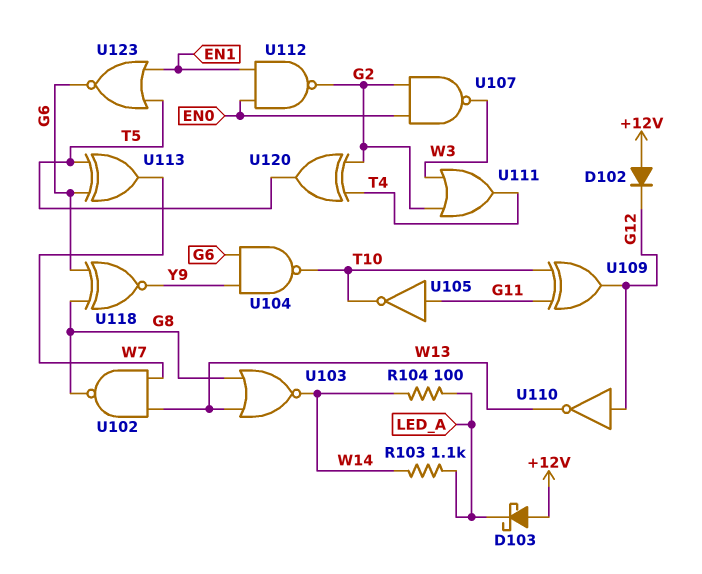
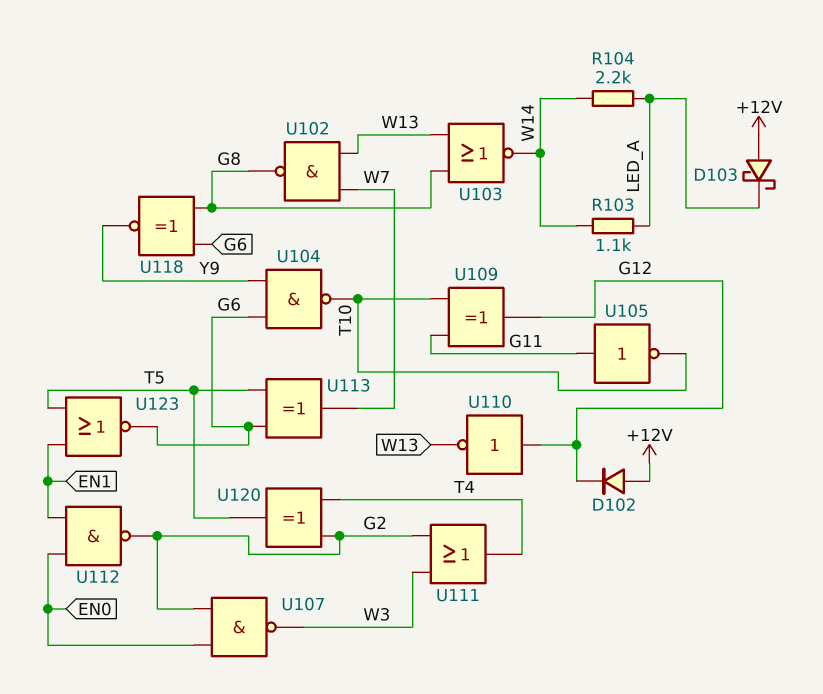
R104: 100 (LED_A, W14) -> 2.2k (LED_A, W14)

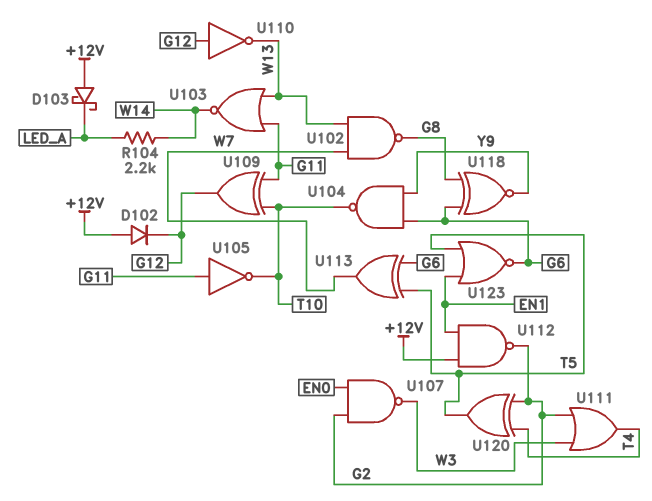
R103: 1.1k (LED_A, W14) -> none
U103: NOR (in G8, in W13, out W14) -> NOR (in G11, in W13, out W14)
U112: NAND (in EN0, in EN1, out G2) -> NAND (in +12V, in EN1, out G2)

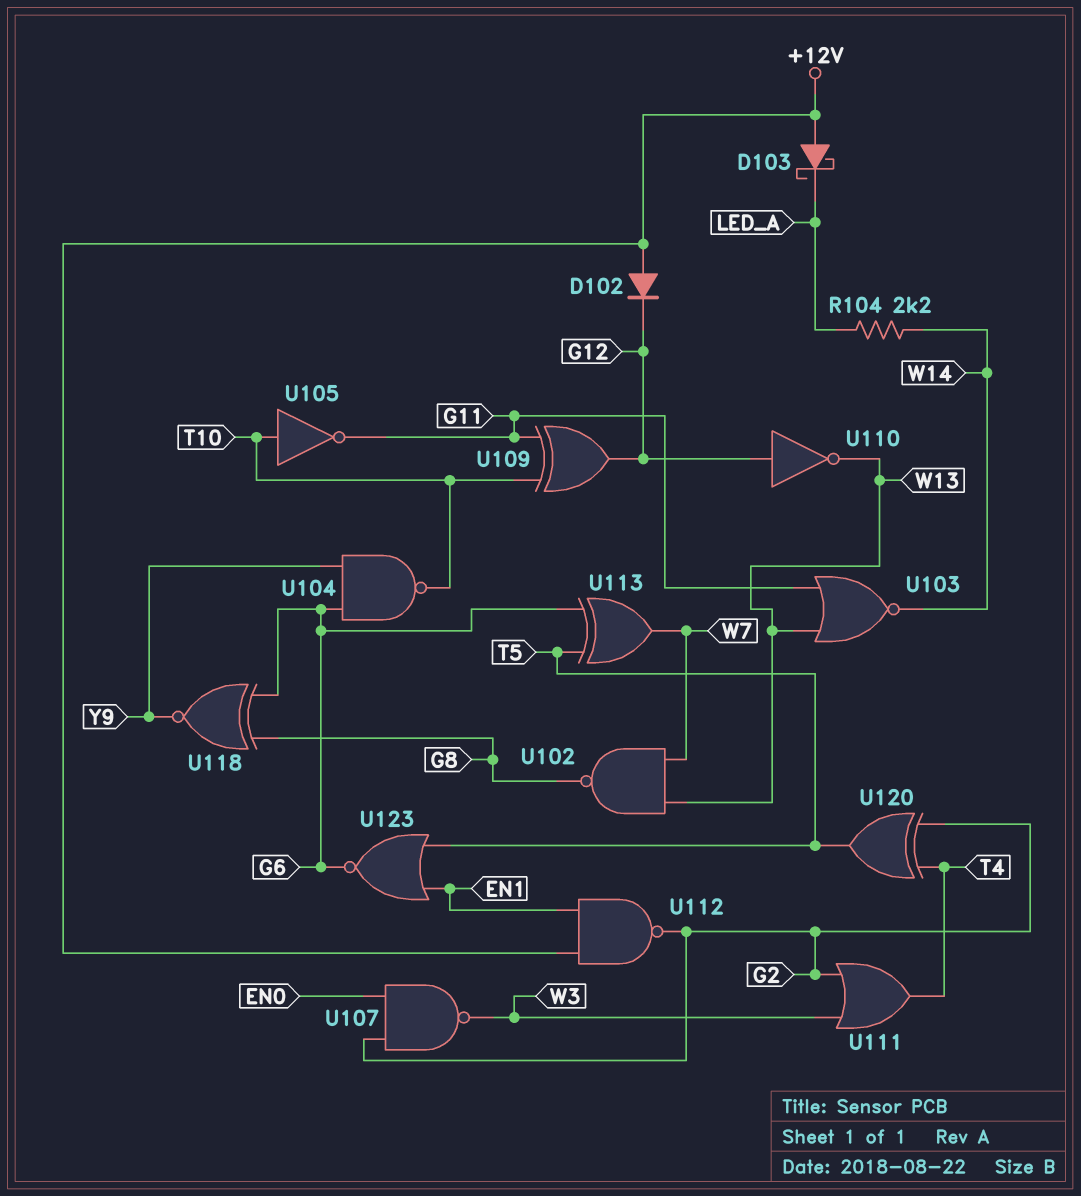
U105: NOT (in G11, out T10) -> NOT (in T10, out G11)

